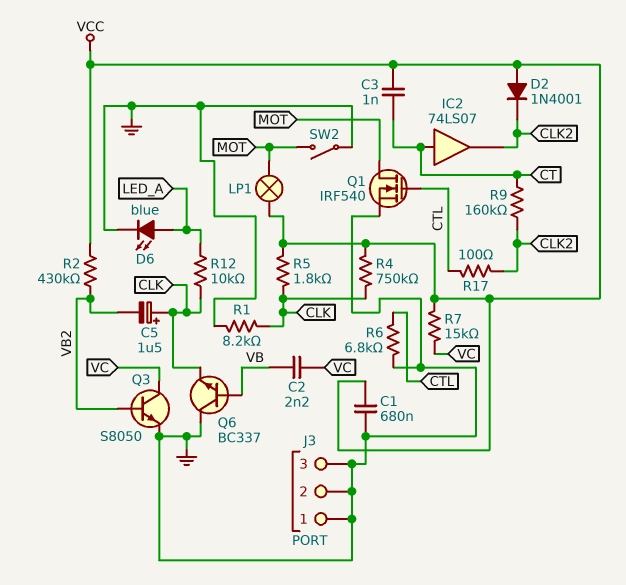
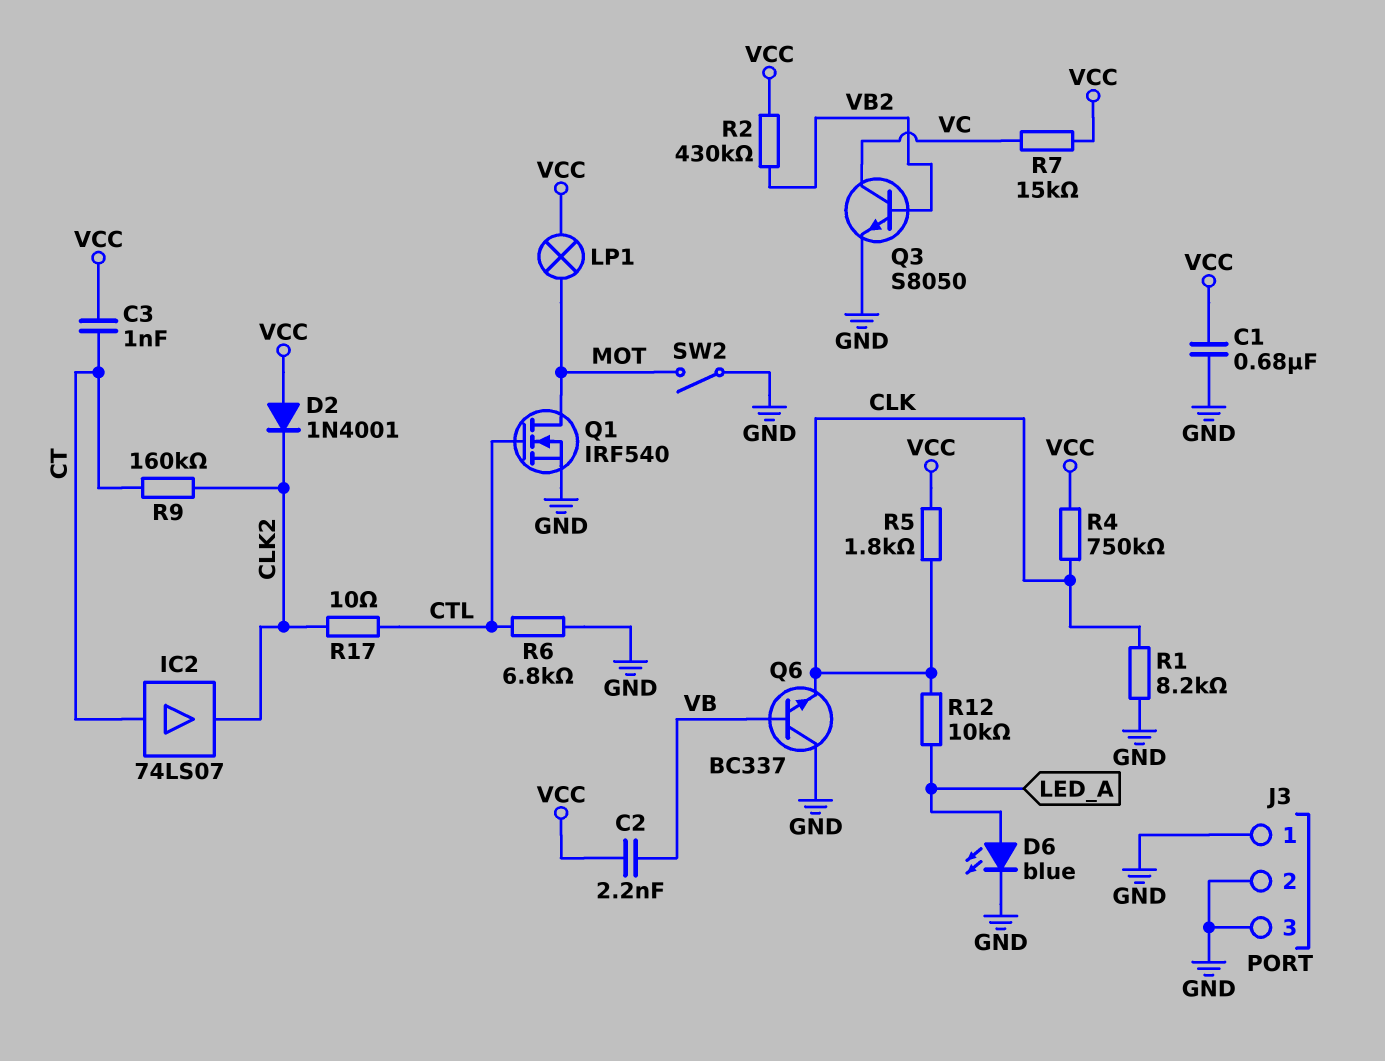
C2: 2.2nF (VB, VC) -> 2.2nF (VB, VCC)
C5: 1.5uF (plus CLK, minus VB2) -> none
R17: 100 (CLK2, CTL) -> 10 (CLK2, CTL)

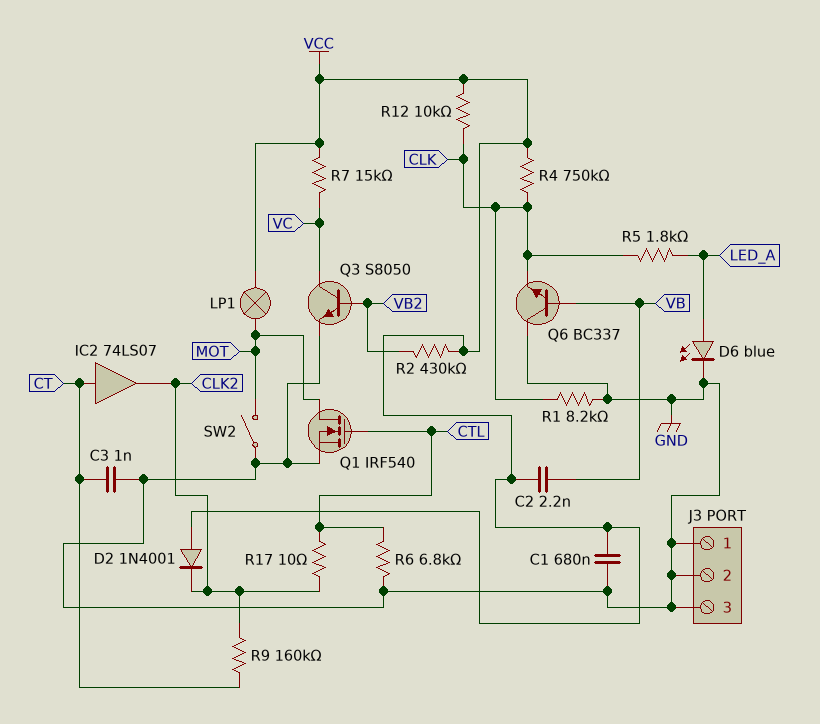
C3: 1nF (CT, VCC) -> 1nF (CT, GND)
R5: 1.8k (CLK, VCC) -> 1.8k (CLK, LED_A)
R12: 10k (CLK, LED_A) -> 10k (CLK, VCC)

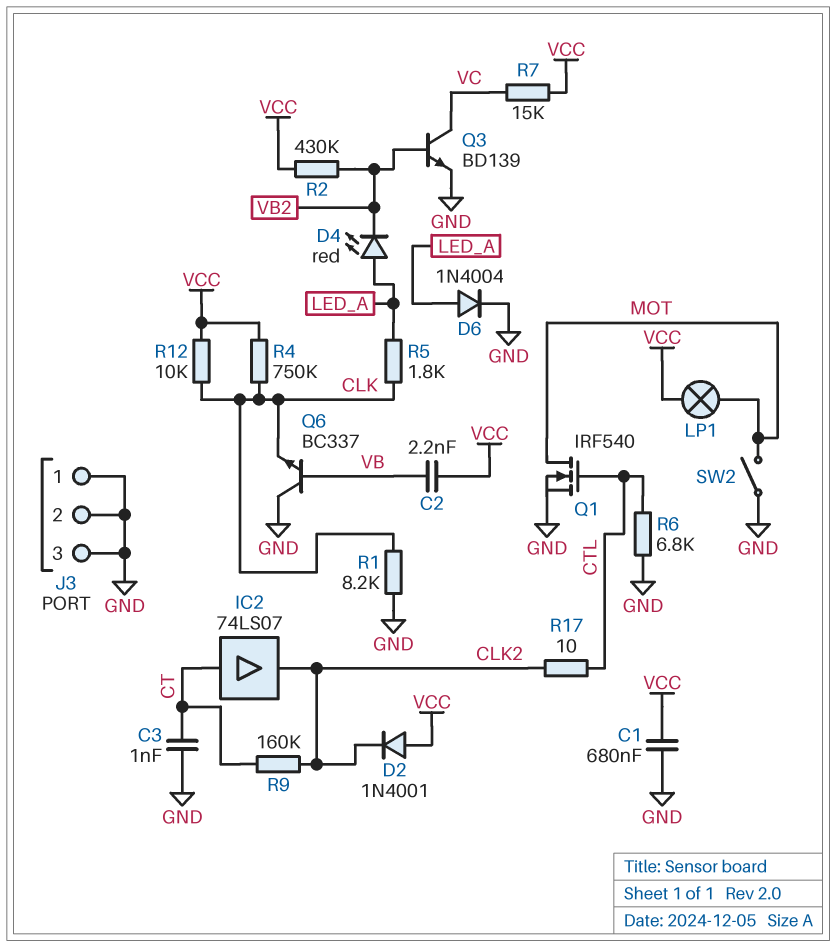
D4: none -> LED red (A LED_A, K VB2)
D6: LED blue (A LED_A, K GND) -> diode 1N4004 (A LED_A, K GND)
Q3: NPN S8050 (B VB2, C VC, E GND) -> NPN BD139 (B VB2, C VC, E GND)

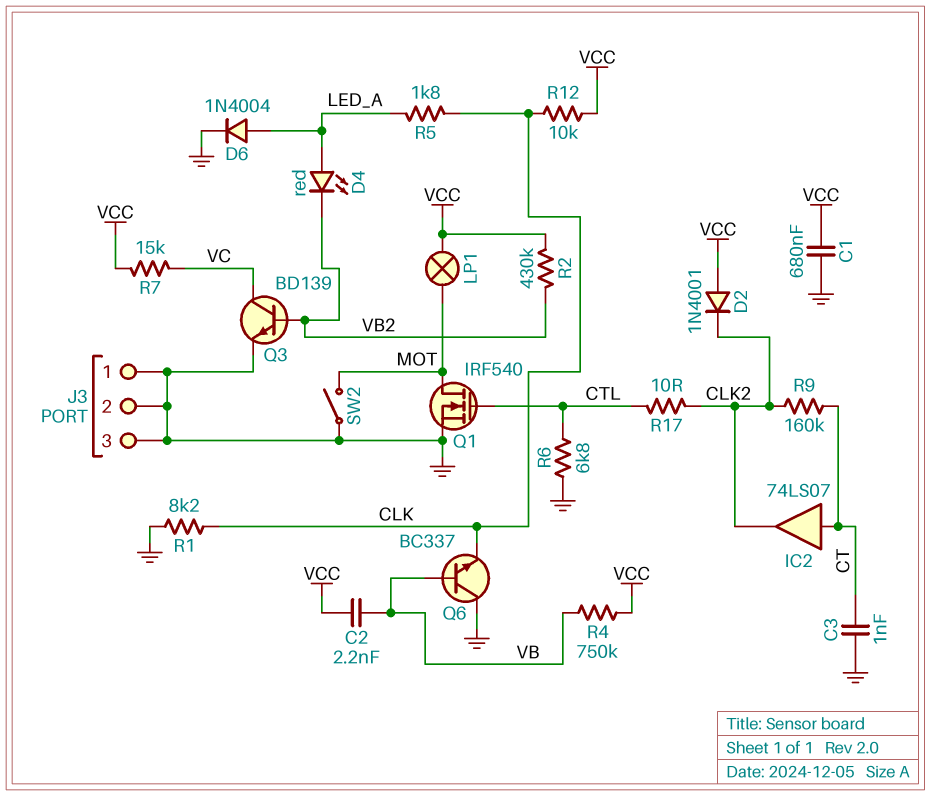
R4: 750k (CLK, VCC) -> 750k (VB, VCC)

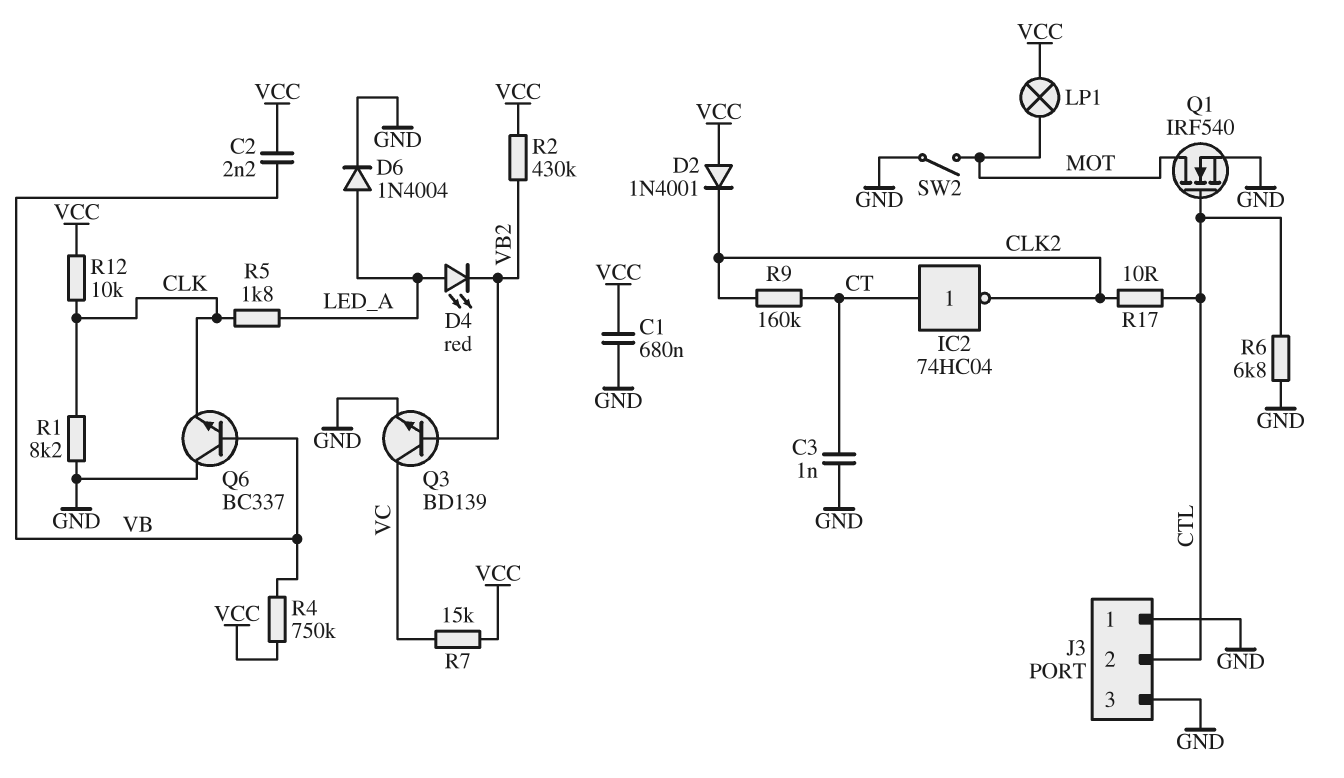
IC2: buffer 74LS07 (in CT, out CLK2) -> NOT 74HC04 (in CT, out CLK2)
J3 pin 2: GND -> CTL

